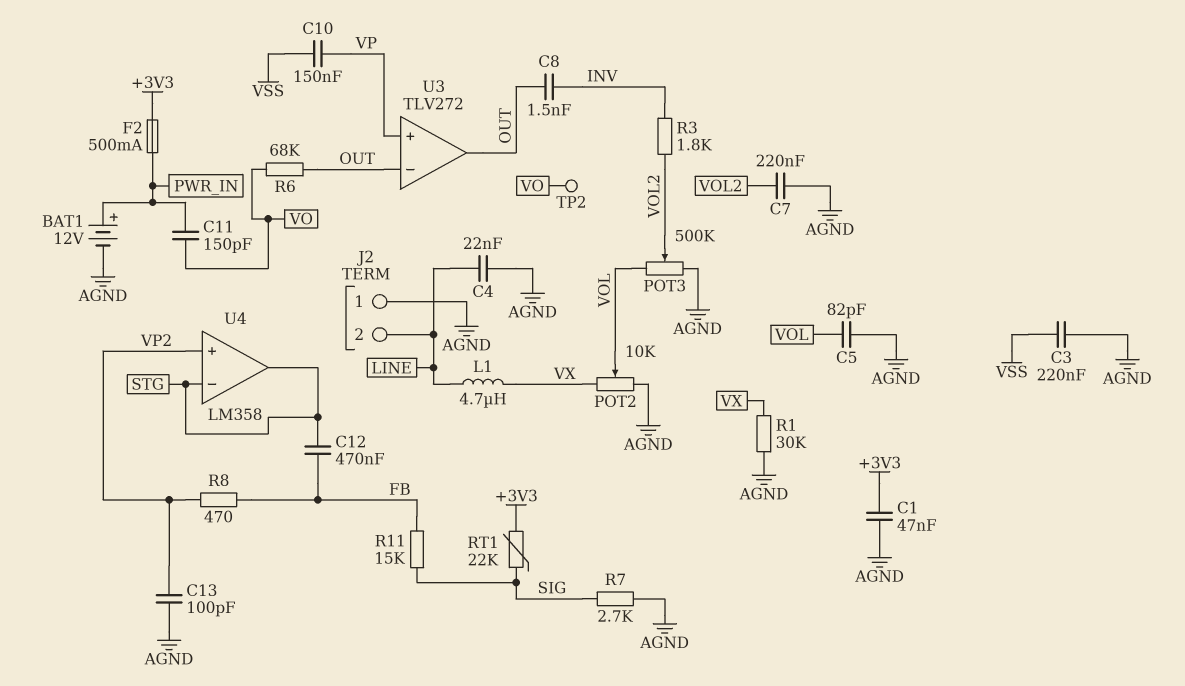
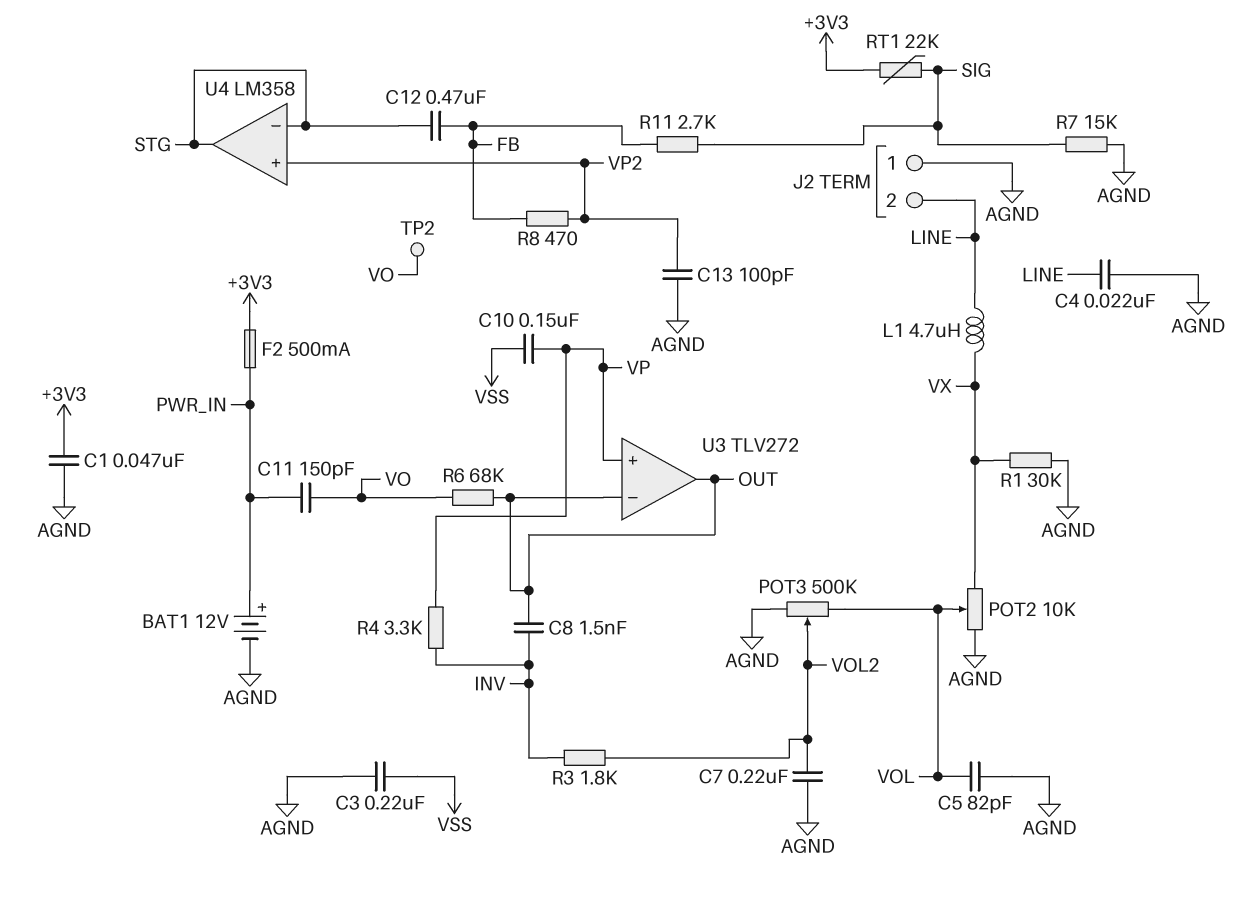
R4: none -> 3.3k (INV, VP)
R7: 2.7k (AGND, SIG) -> 15k (AGND, SIG)
R11: 15k (FB, SIG) -> 2.7k (FB, SIG)

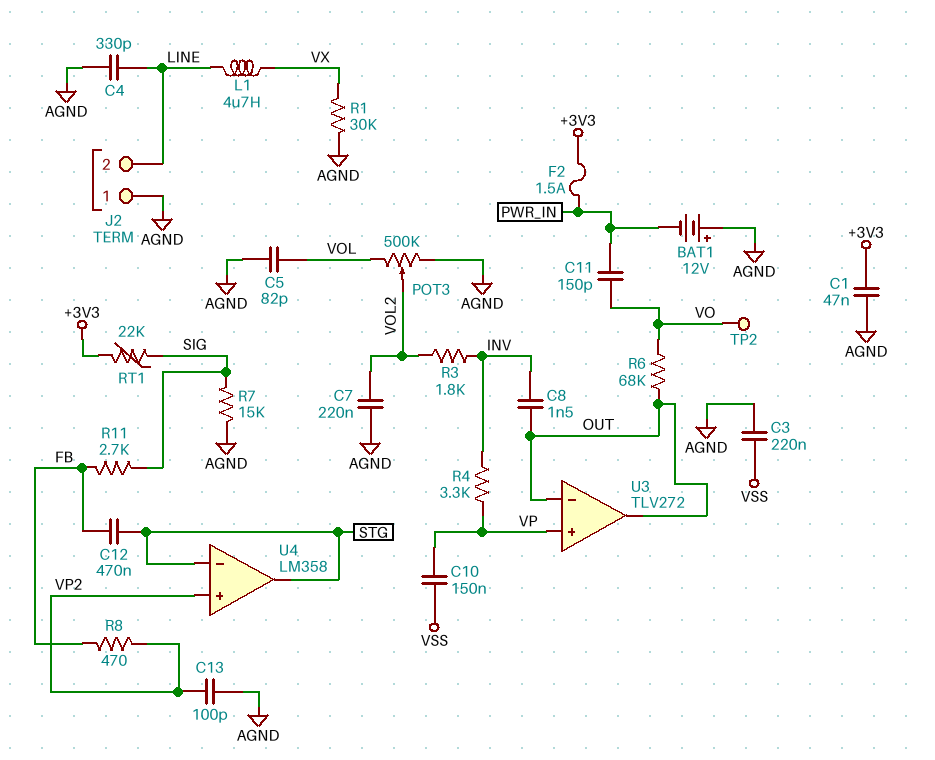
BAT1: 12V (plus PWR_IN, minus AGND) -> 12V (plus AGND, minus PWR_IN)
C4: 22nF (AGND, LINE) -> 330pF (AGND, LINE)
F2: 500mA (+3V3, PWR_IN) -> 1.5A (+3V3, PWR_IN)
POT2: 10k (AGND, VX, wiper VOL) -> none

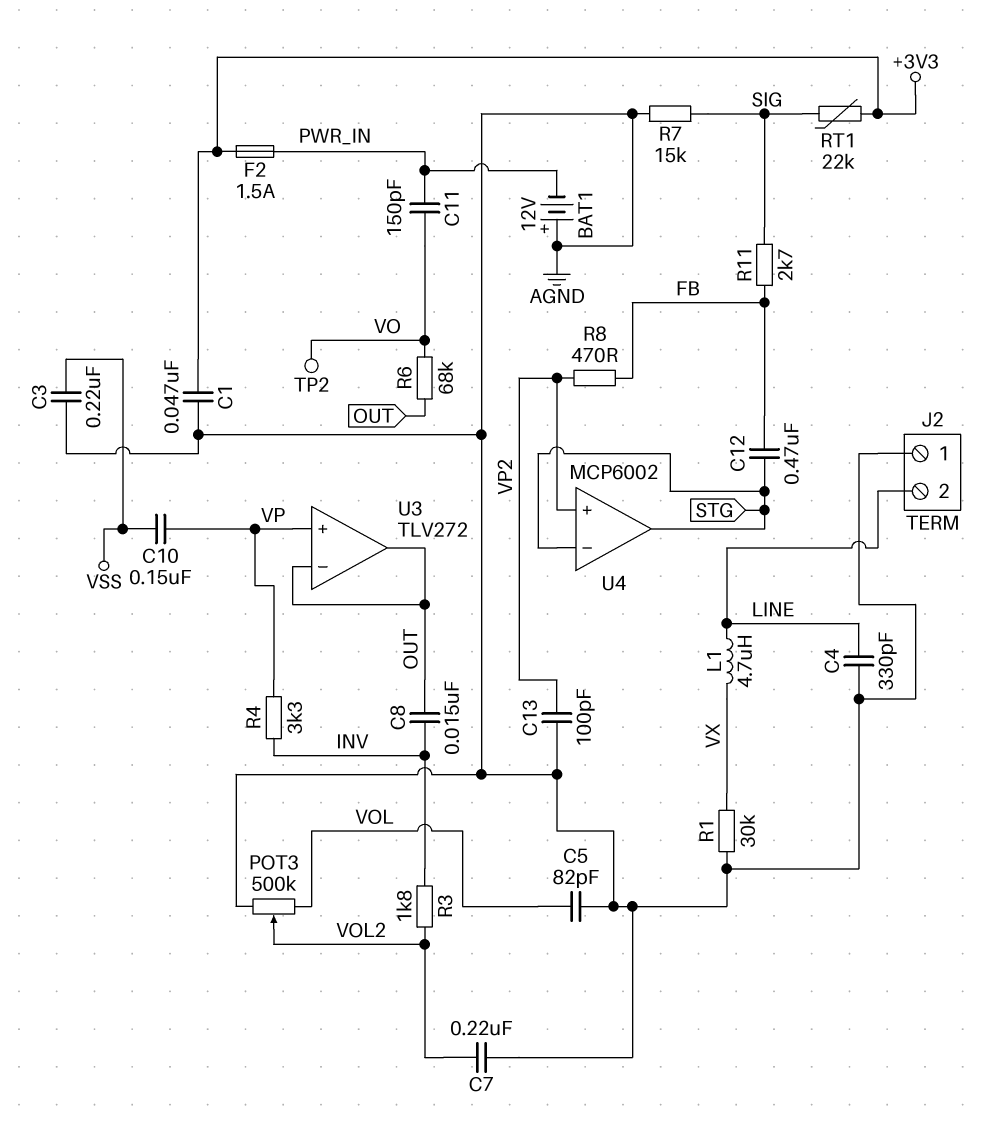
C8: 1.5nF (INV, OUT) -> 15nF (INV, OUT)
U4: LM358 -> MCP6002

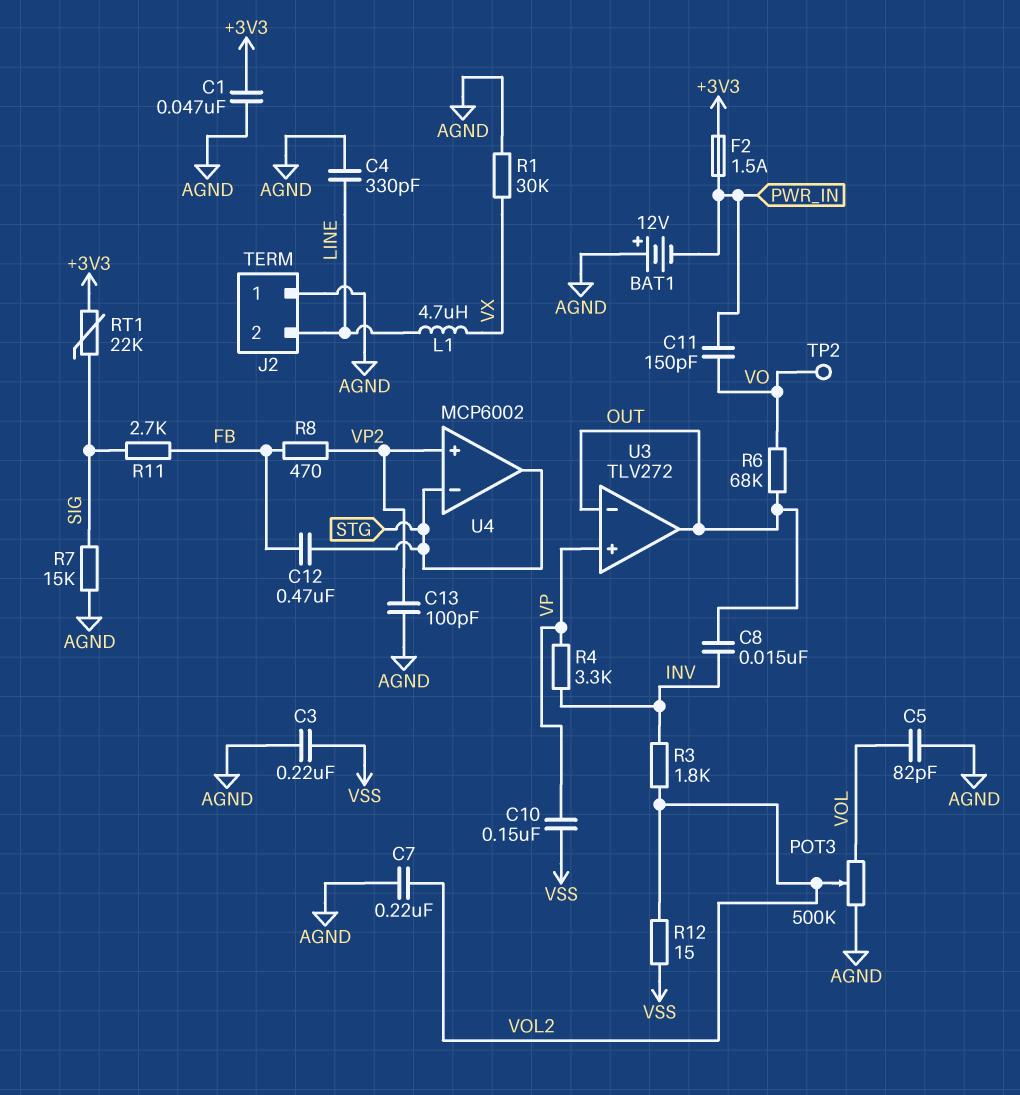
R12: none -> 15 (VOL2, VSS)

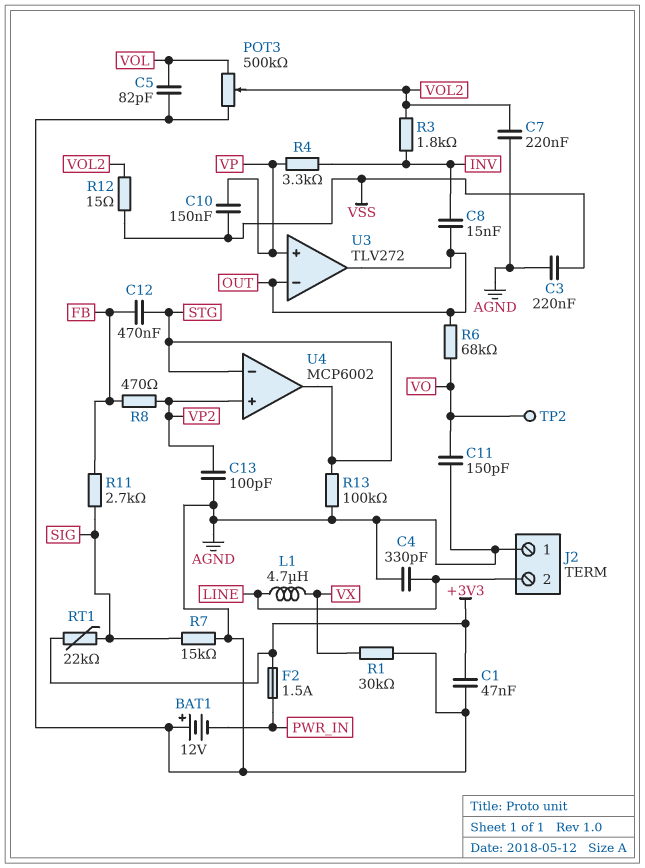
C11: 150pF (PWR_IN, VO) -> 150pF (AGND, VO)
R13: none -> 100k (AGND, STG)

